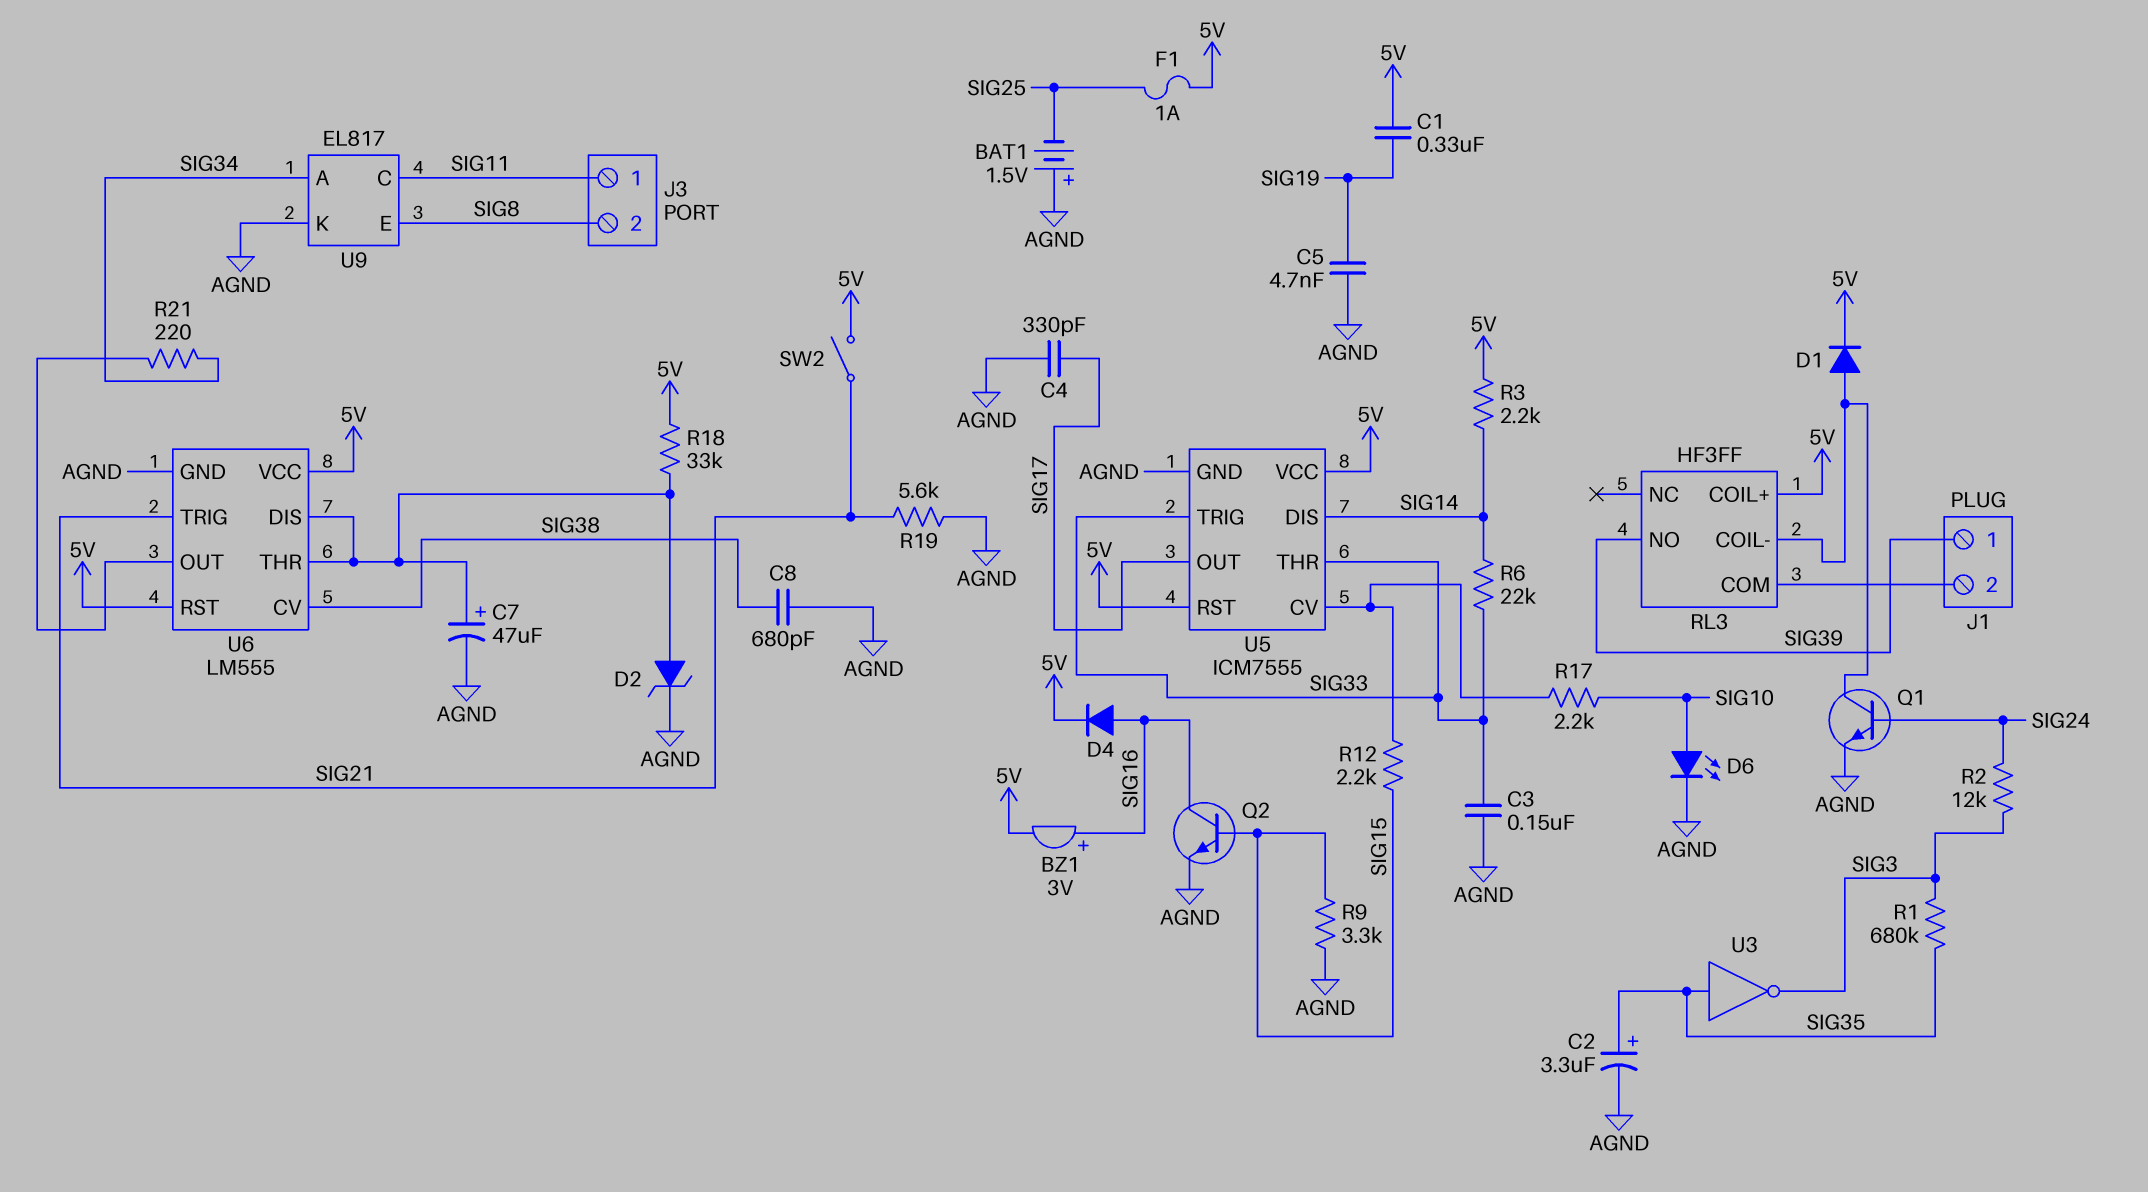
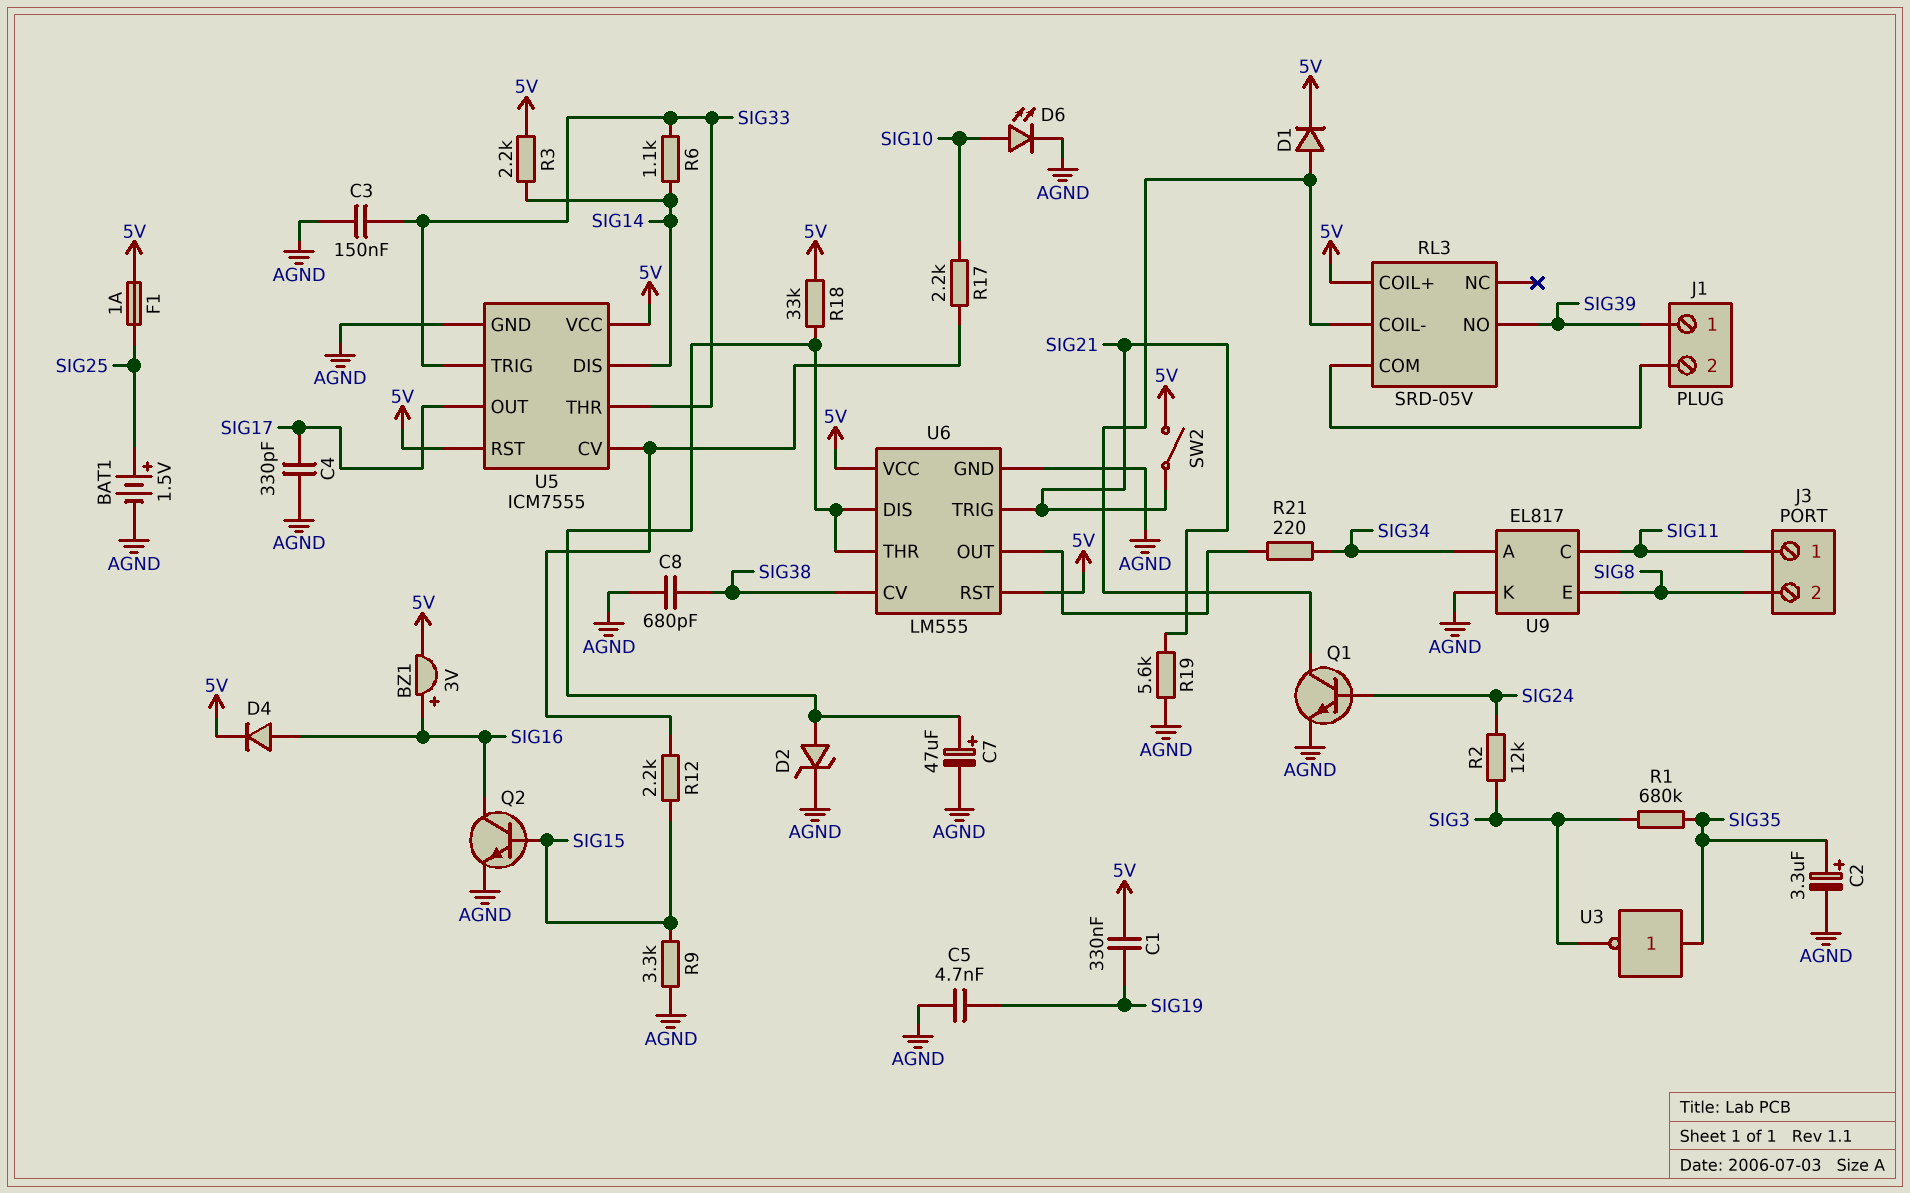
BAT1: 1.5V (plus AGND, minus SIG25) -> 1.5V (plus SIG25, minus AGND)
R6: 22k (SIG14, SIG33) -> 1.1k (SIG14, SIG33)
RL3: HF3FF -> SRD-05V

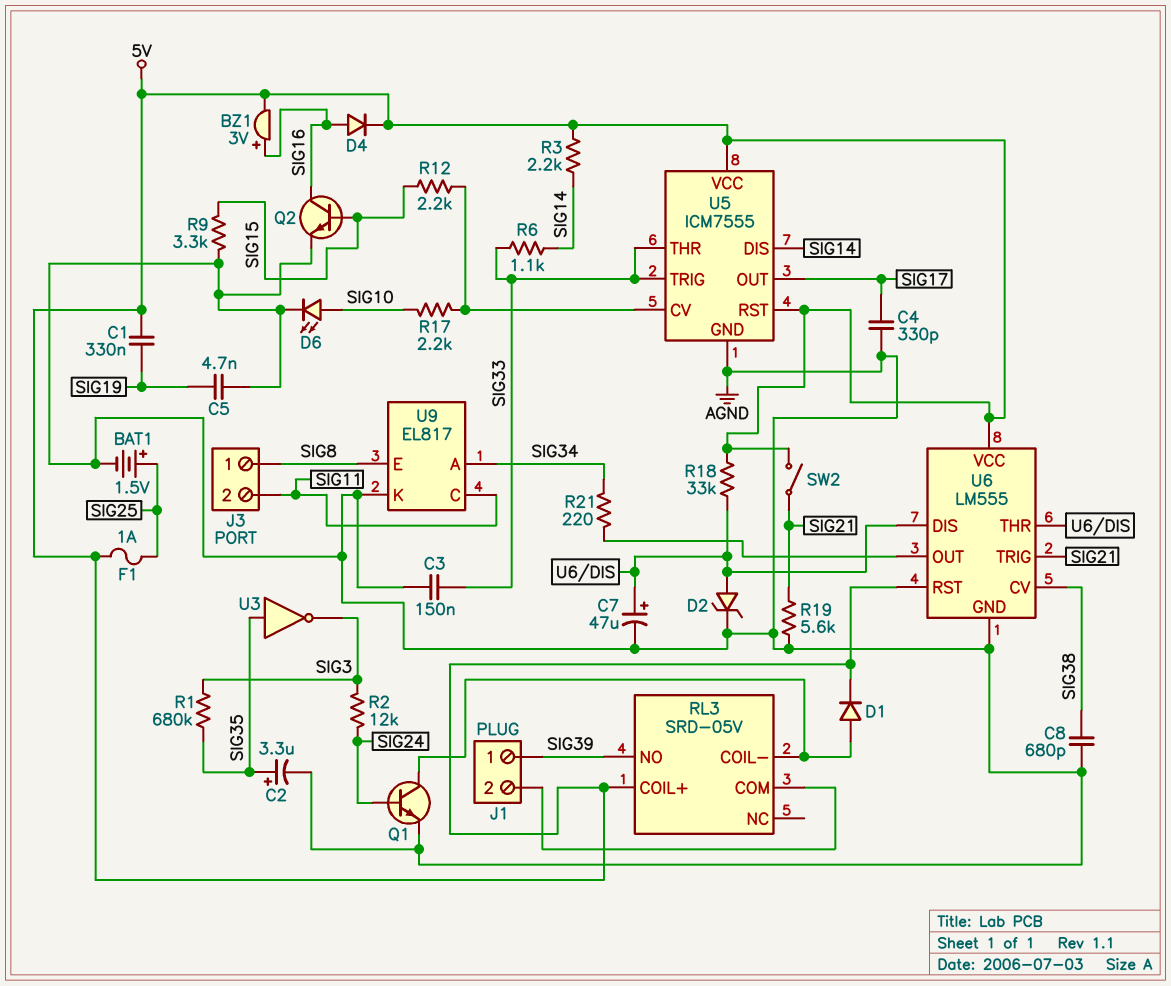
J3 pin 1: SIG11 -> SIG8
J3 pin 2: SIG8 -> SIG11

